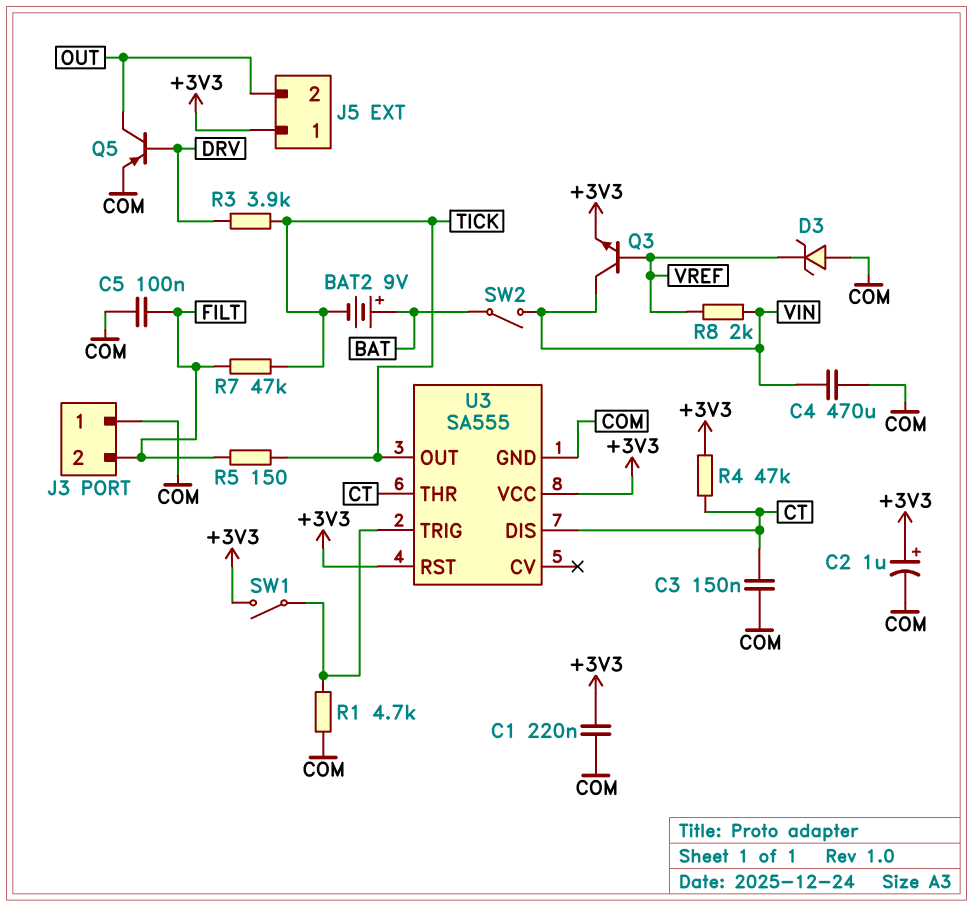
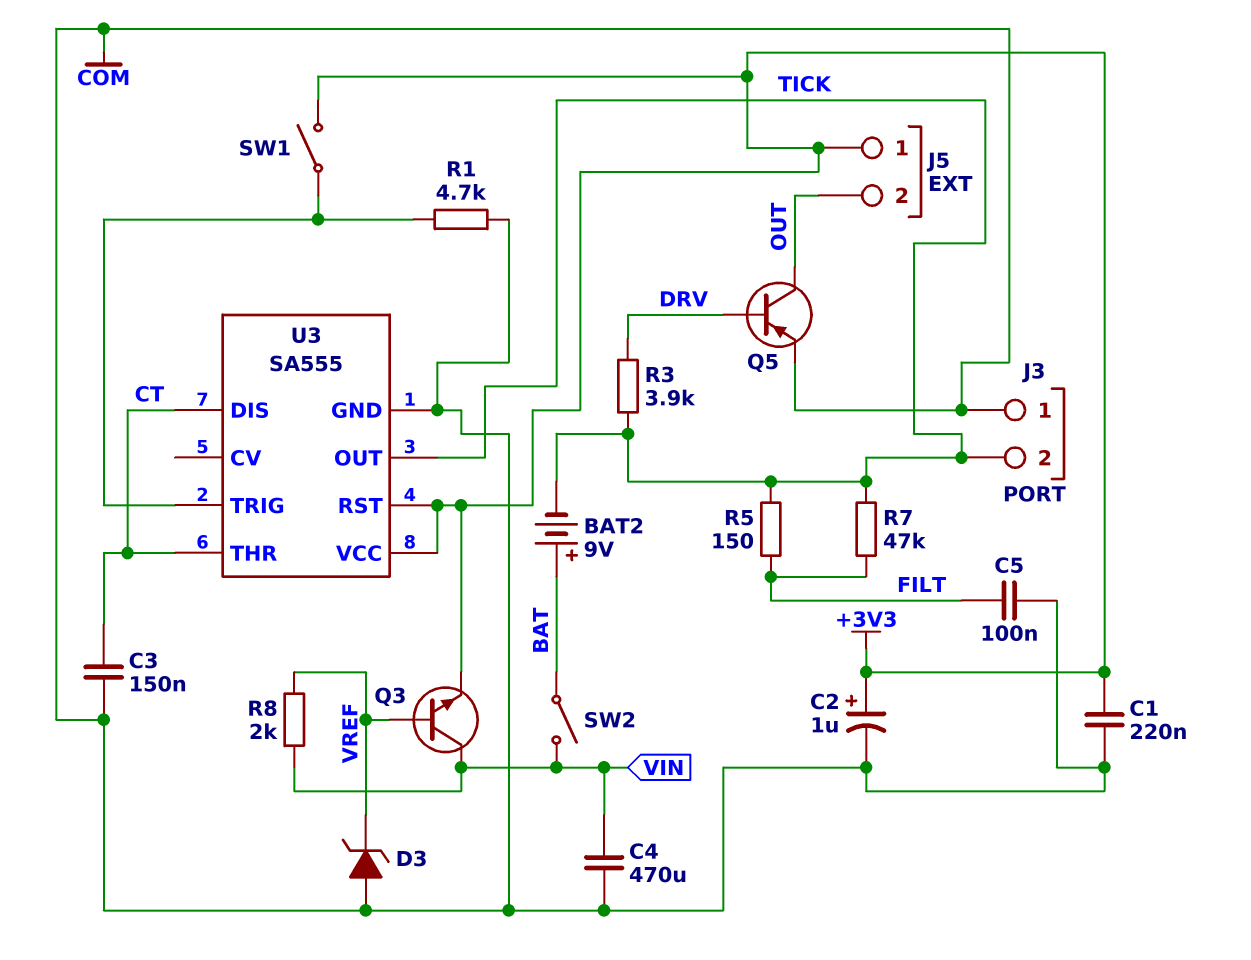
J3 pin 2: FILT -> TICK
R4: 47k (+3V3, CT) -> none

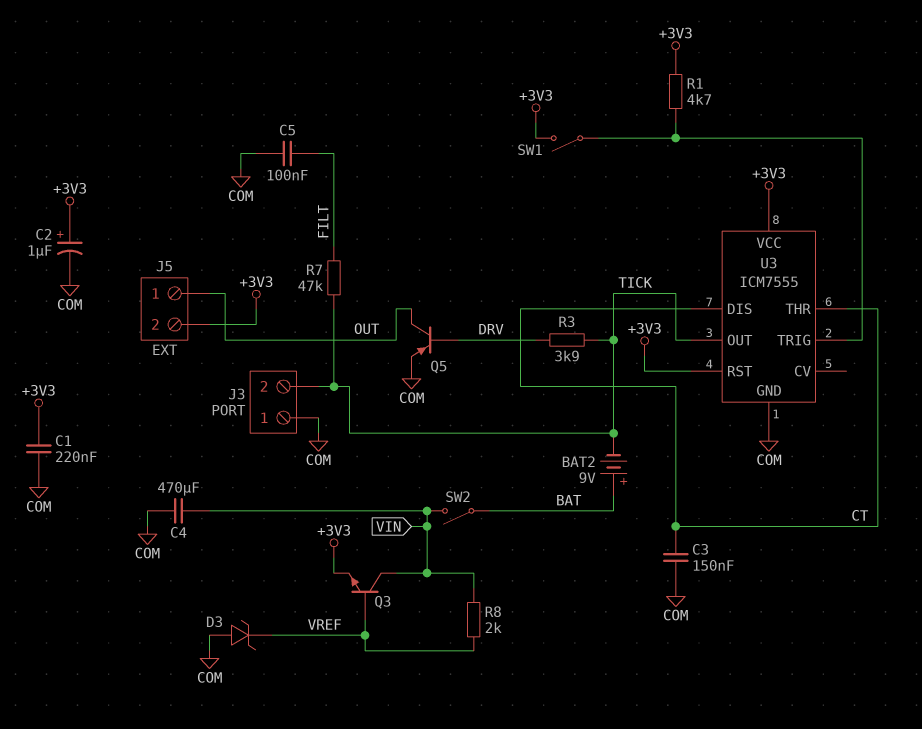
J5 pin 1: +3V3 -> OUT
J5 pin 2: OUT -> +3V3
R1: 4.7k (COM, U3/TRIG) -> 4.7k (+3V3, U3/TRIG)
R5: 150 (FILT, TICK) -> none
U3: SA555 -> ICM7555

